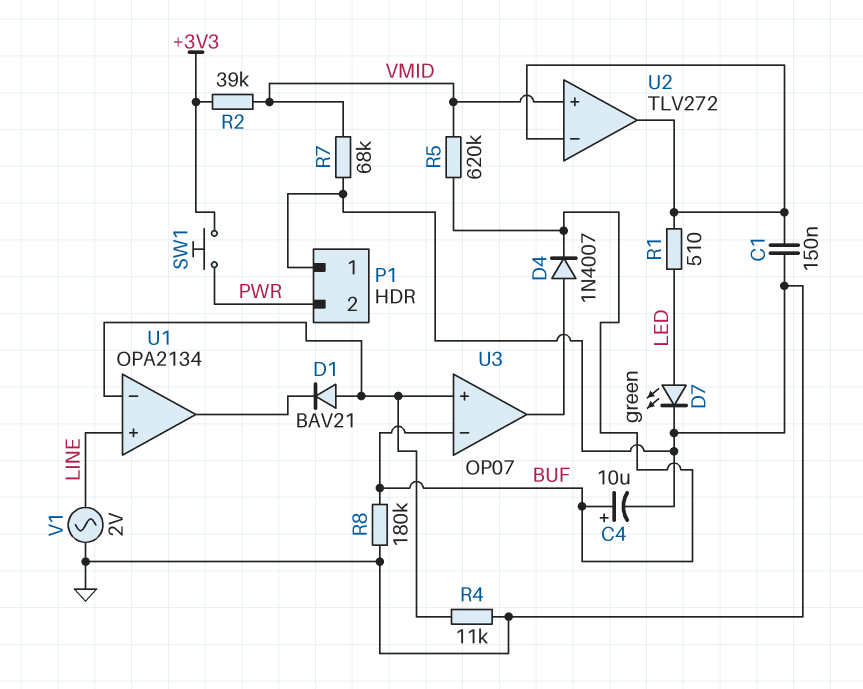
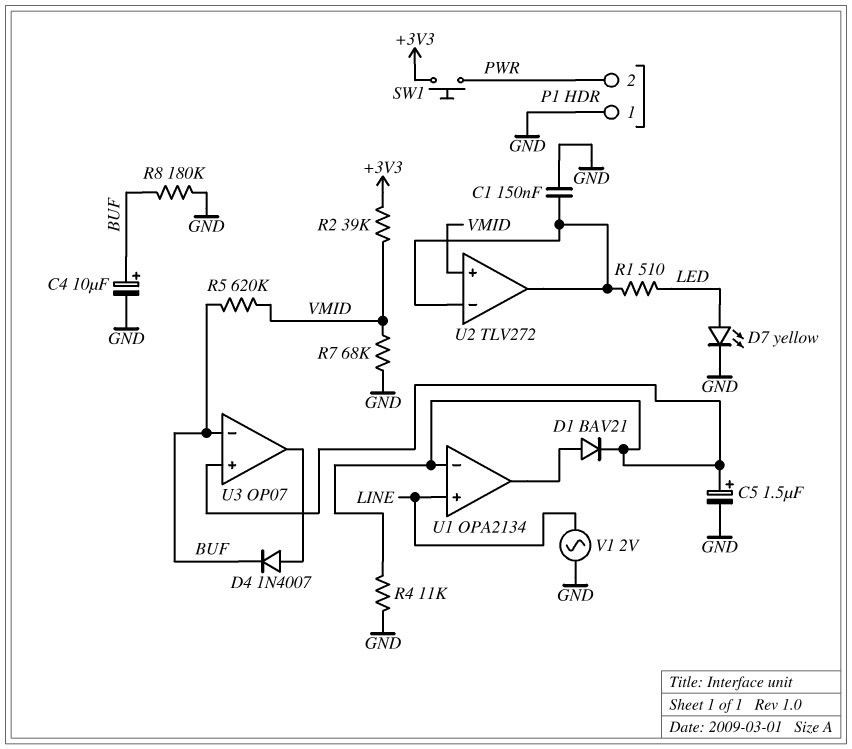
C5: none -> 1.5uF (plus U1/in-, minus GND)
D1: diode BAV21 (A U1/in-, K U1/out) -> diode BAV21 (A U1/out, K U1/in-)
D7: LED green (A LED, K GND) -> LED yellow (A LED, K GND)

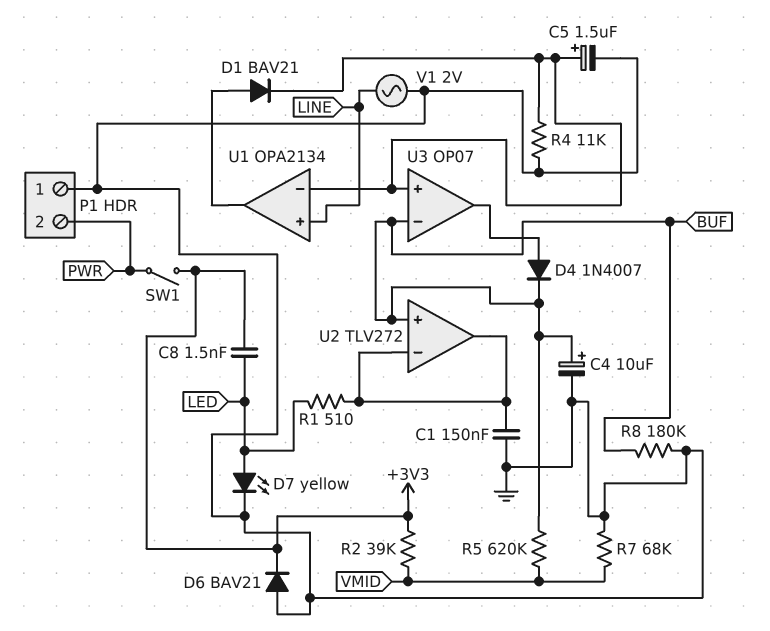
C8: none -> 1.5nF (+3V3, LED)
D6: none -> diode BAV21 (A GND, K +3V3)
SW1: button (+3V3, PWR) -> switch (+3V3, PWR)
U2 pin in+: VMID -> BUF

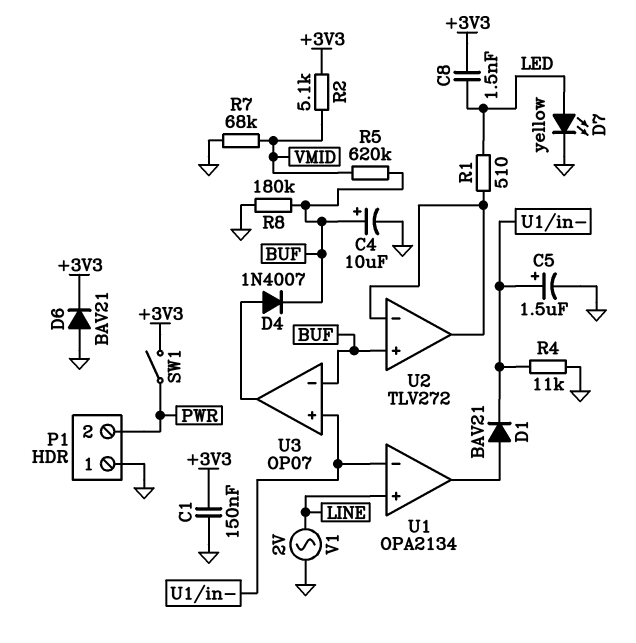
C1: 150nF (GND, U2/in-) -> 150nF (+3V3, GND)
R2: 39k (+3V3, VMID) -> 5.1k (+3V3, VMID)

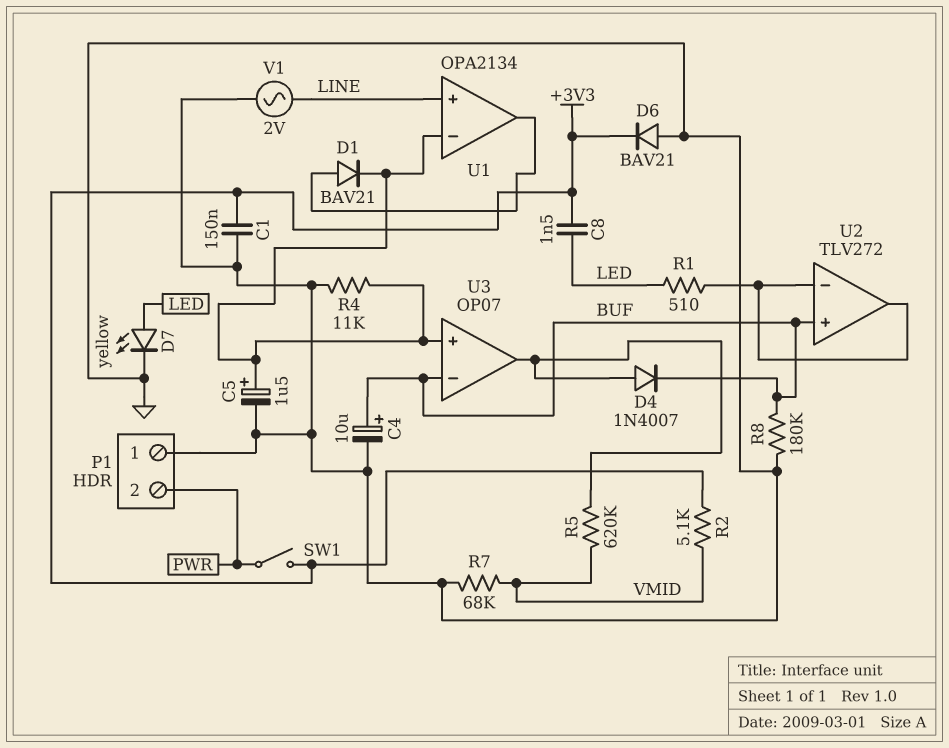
R5: 620k (BUF, VMID) -> 620k (U3/out, VMID)

